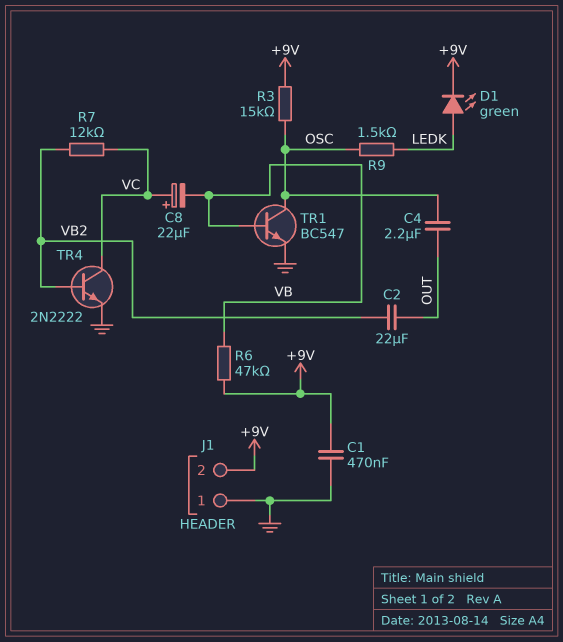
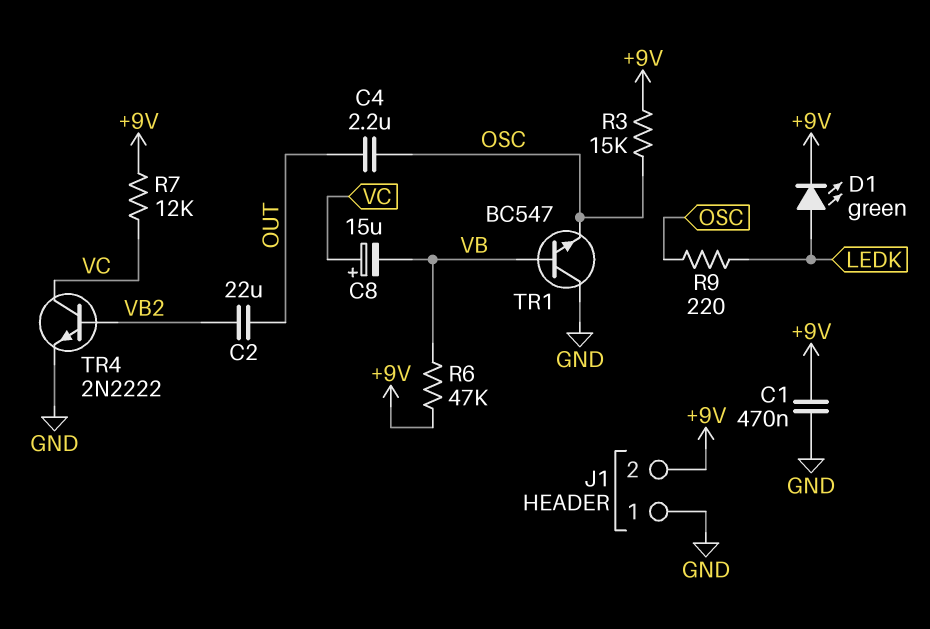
C8: 22uF (plus VC, minus VB) -> 15uF (plus VC, minus VB)
R7: 12k (VB2, VC) -> 12k (+9V, VC)
R9: 1.5k (LEDK, OSC) -> 220 (LEDK, OSC)
TR1: NPN BC547 (B VB, C OSC, E GND) -> NPN BC547 (B VB, C GND, E OSC)

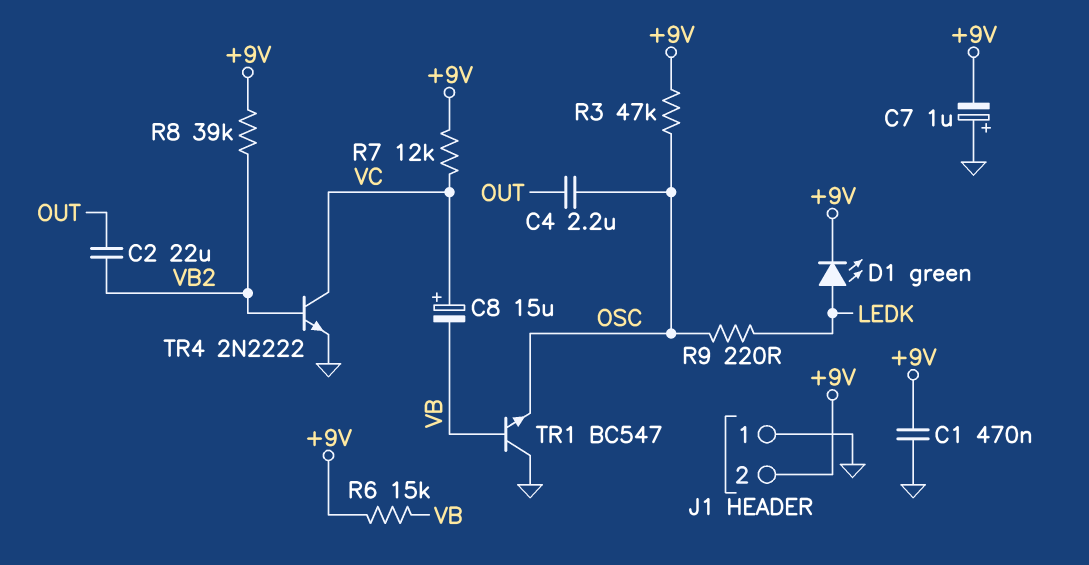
C7: none -> 1uF (plus GND, minus +9V)
R3: 15k (+9V, OSC) -> 47k (+9V, OSC)
R6: 47k (+9V, VB) -> 15k (+9V, VB)
R8: none -> 39k (+9V, VB2)

